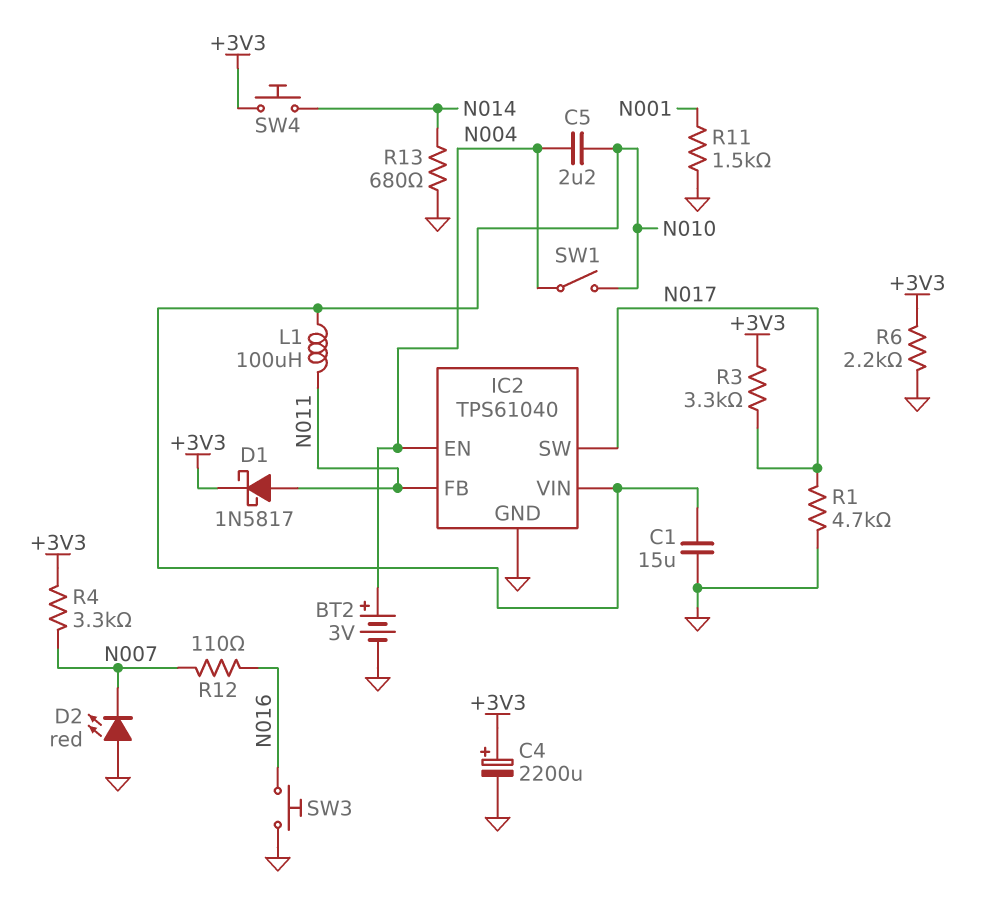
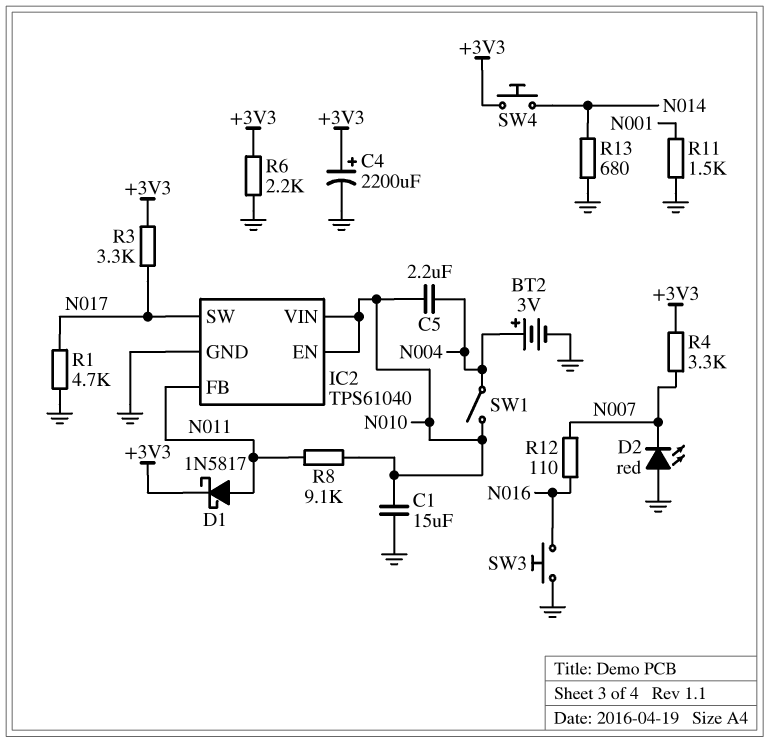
IC2 pin EN: N004 -> N010
L1: 100uH (N010, N011) -> none
R8: none -> 9.1k (N010, N011)

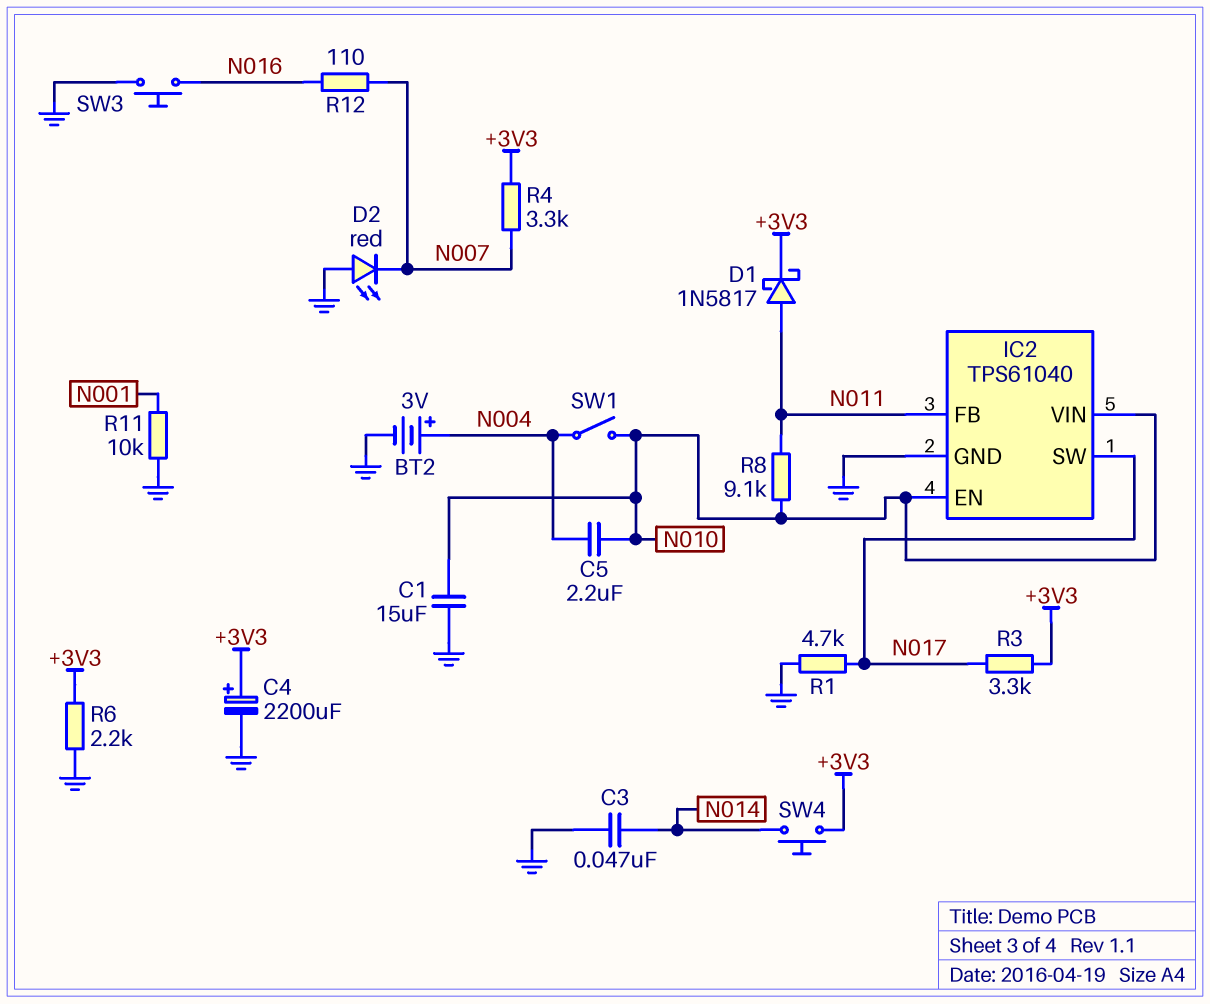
C3: none -> 47nF (GND, N014)
R11: 1.5k (GND, N001) -> 10k (GND, N001)
R13: 680 (GND, N014) -> none

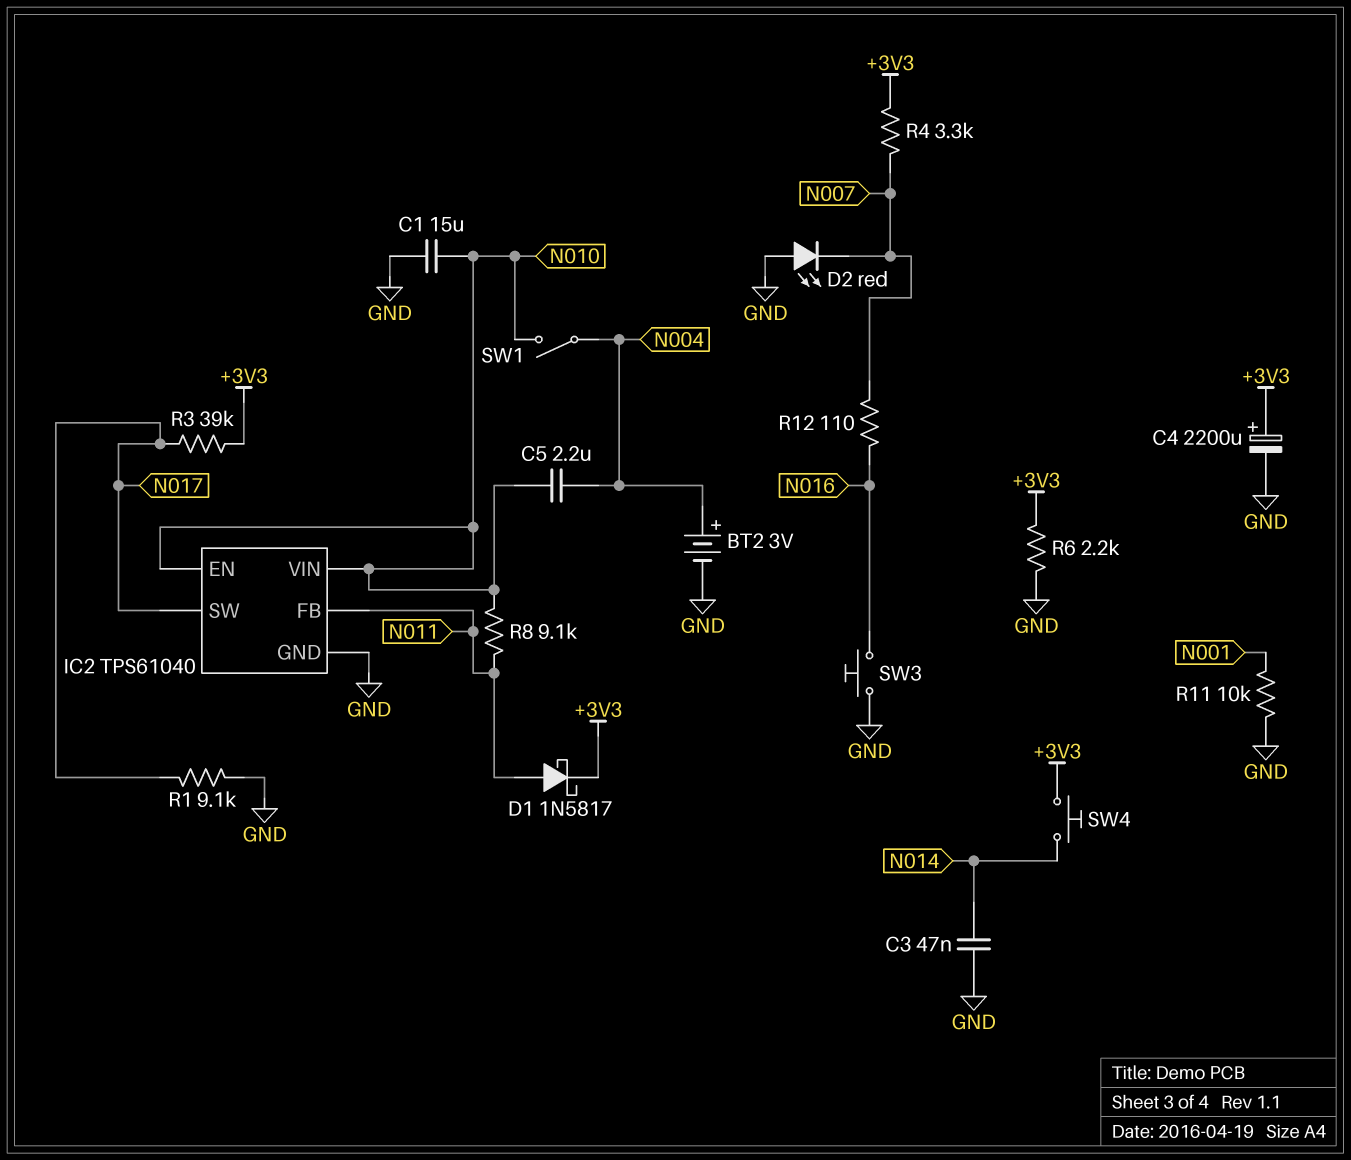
R1: 4.7k (GND, N017) -> 9.1k (GND, N017)
R3: 3.3k (+3V3, N017) -> 39k (+3V3, N017)

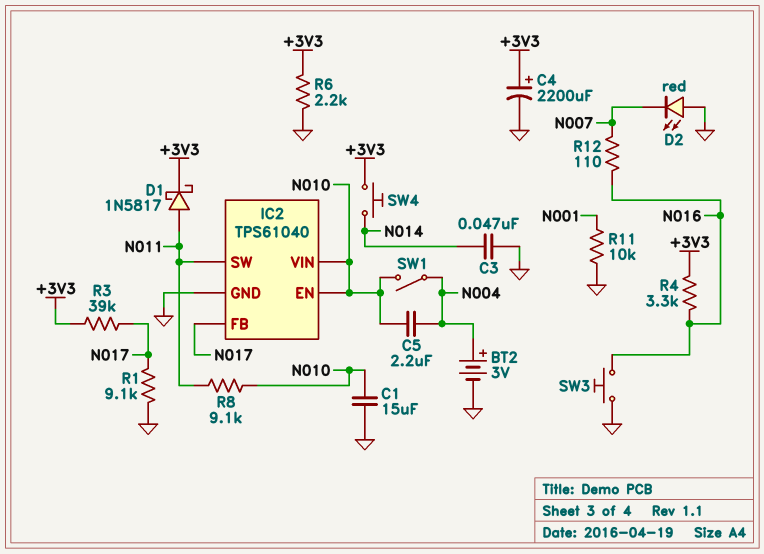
IC2 pin FB: N011 -> N017
IC2 pin SW: N017 -> N011
R4: 3.3k (+3V3, N007) -> 3.3k (+3V3, N016)

